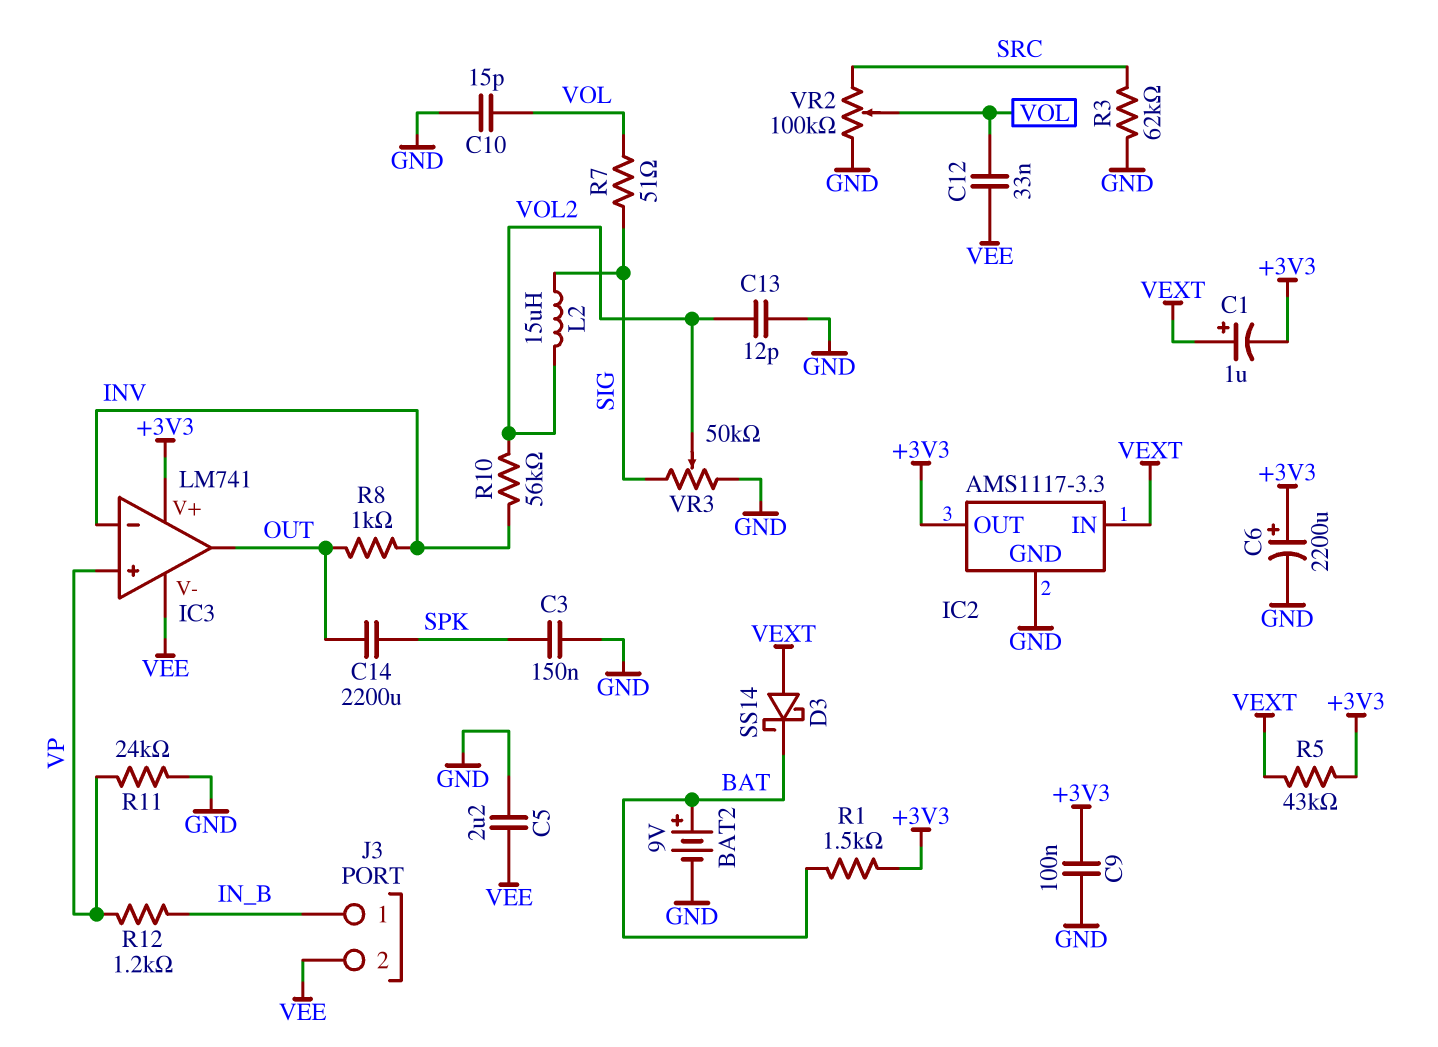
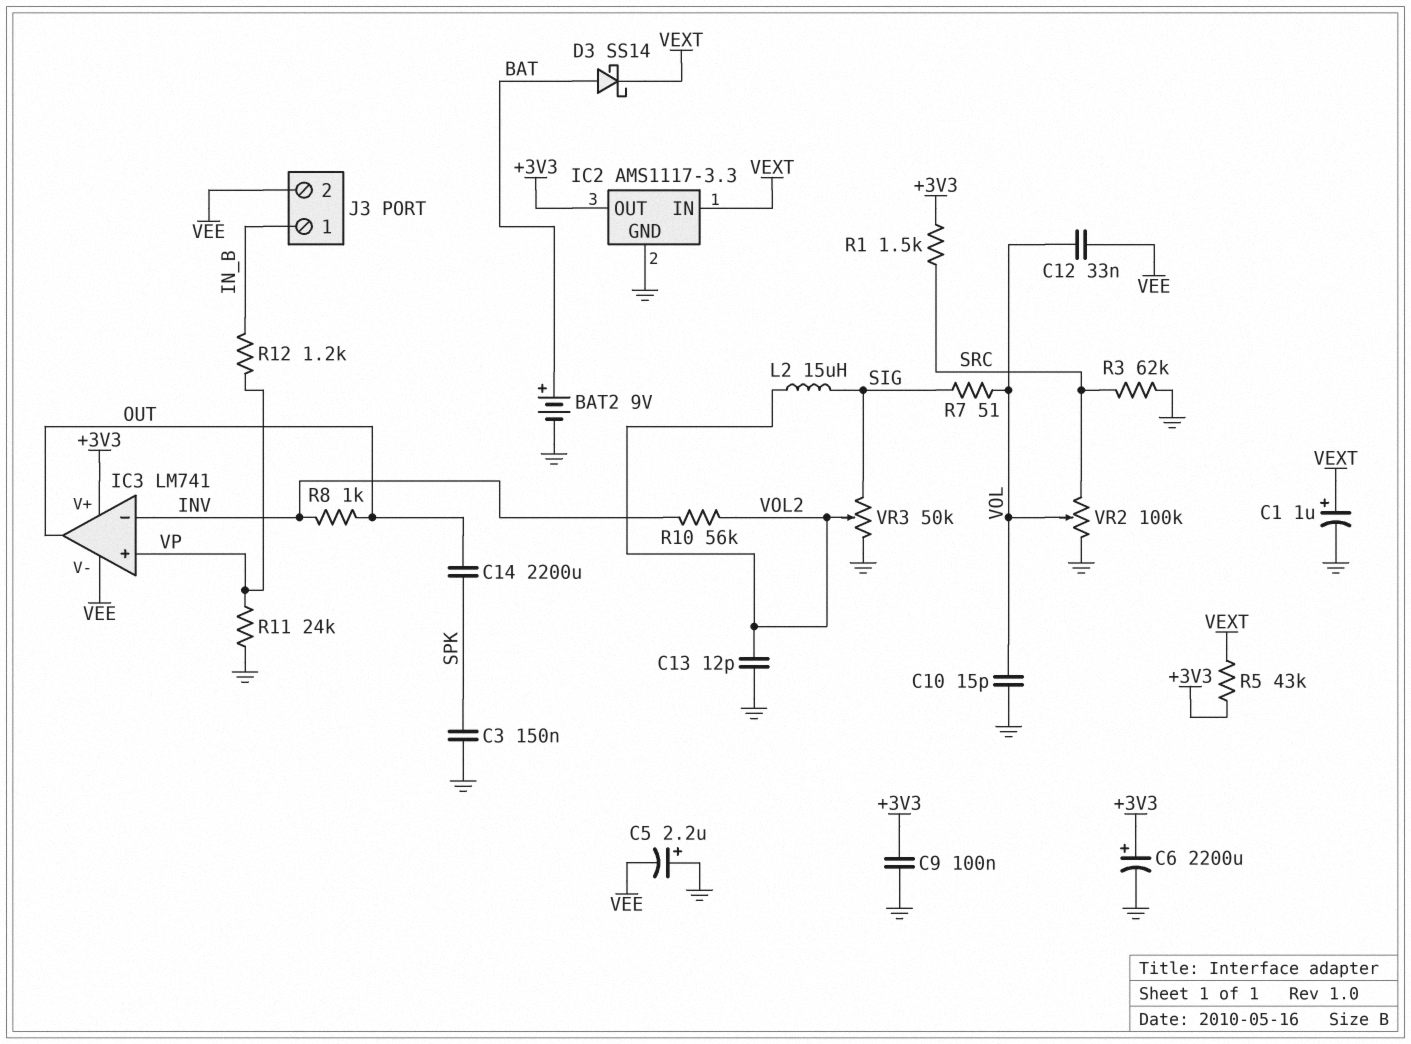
C1: 1uF (plus VEXT, minus +3V3) -> 1uF (plus VEXT, minus GND)
C5: 2.2uF (GND, VEE) -> 2.2uF (plus GND, minus VEE)
D3: schottky SS14 (A VEXT, K BAT) -> schottky SS14 (A BAT, K VEXT)
R1: 1.5k (+3V3, BAT) -> 1.5k (+3V3, SRC)

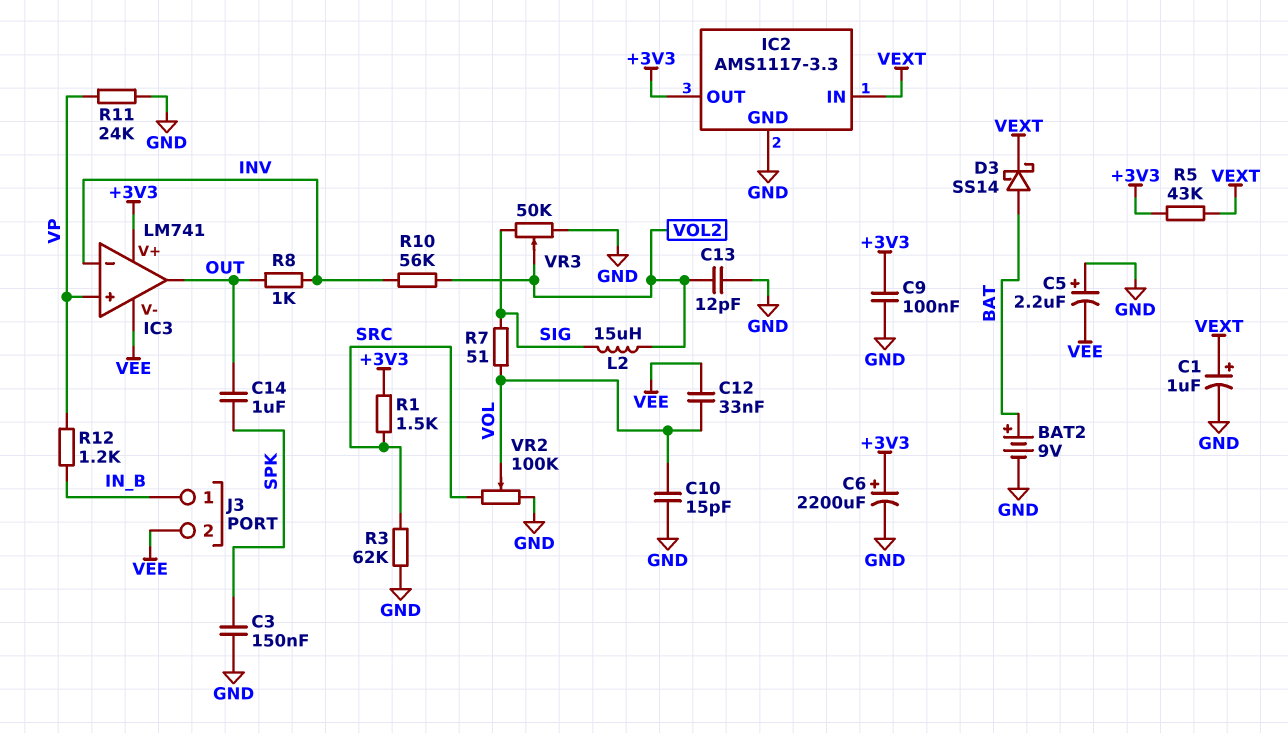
C14: 2200uF (OUT, SPK) -> 1uF (OUT, SPK)

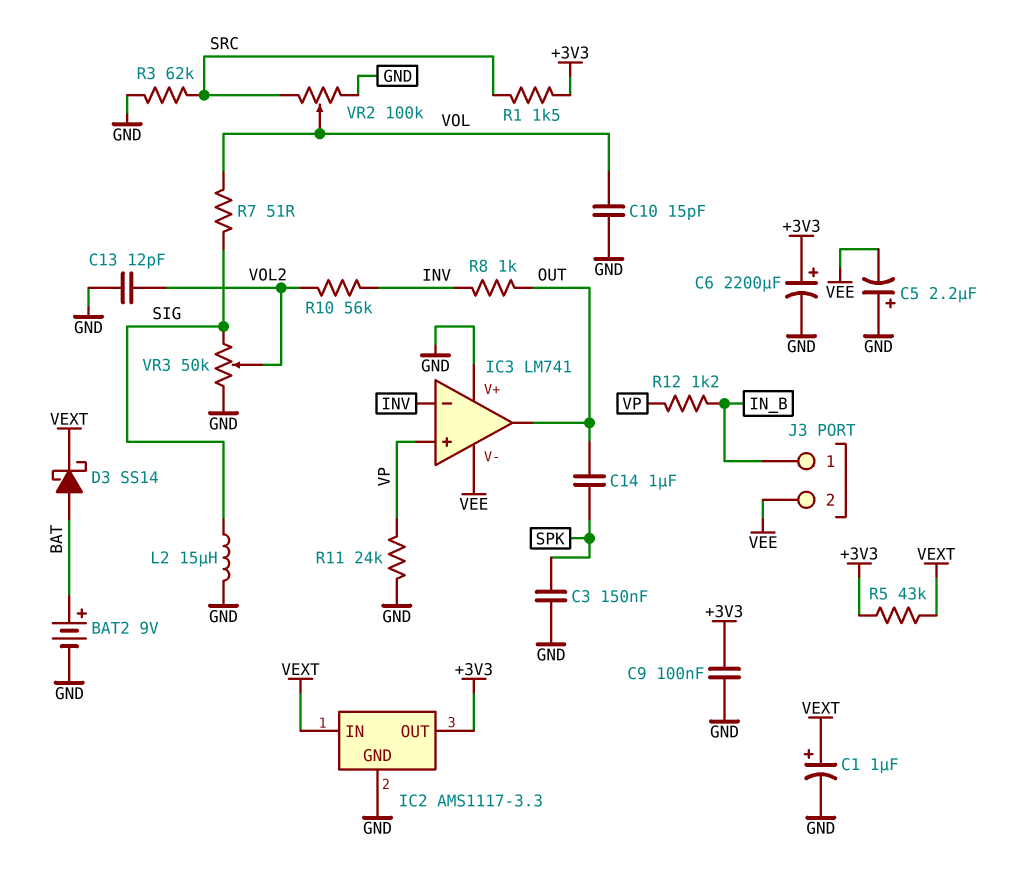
C12: 33nF (VEE, VOL) -> none
IC3 pin V+: +3V3 -> GND
L2: 15uH (SIG, VOL2) -> 15uH (GND, SIG)

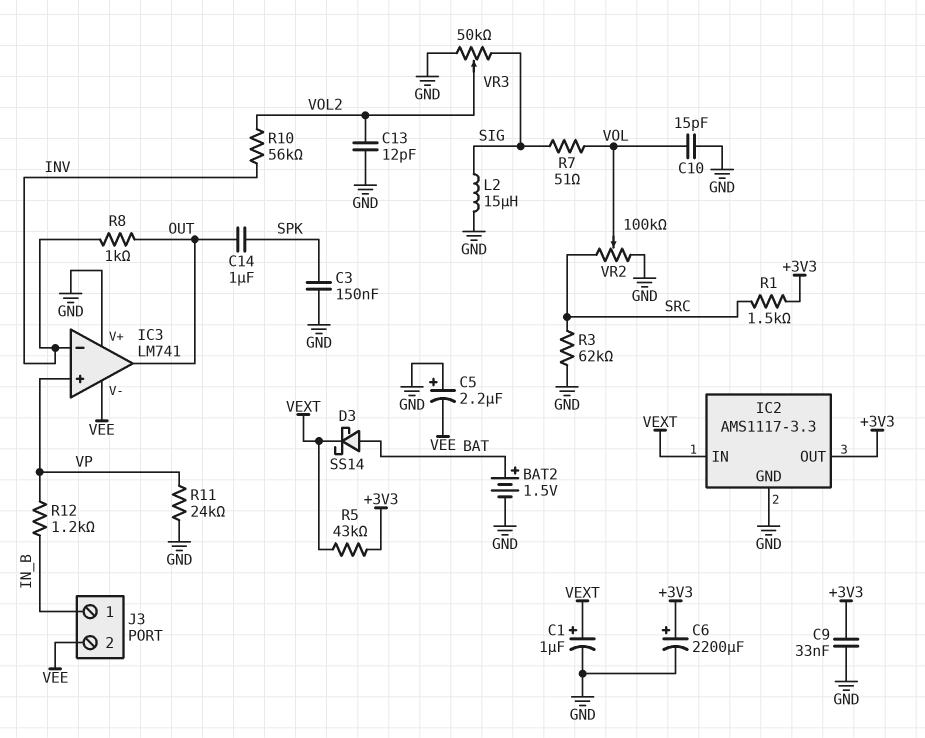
BAT2: 9V (plus BAT, minus GND) -> 1.5V (plus BAT, minus GND)
C9: 100nF (+3V3, GND) -> 33nF (+3V3, GND)

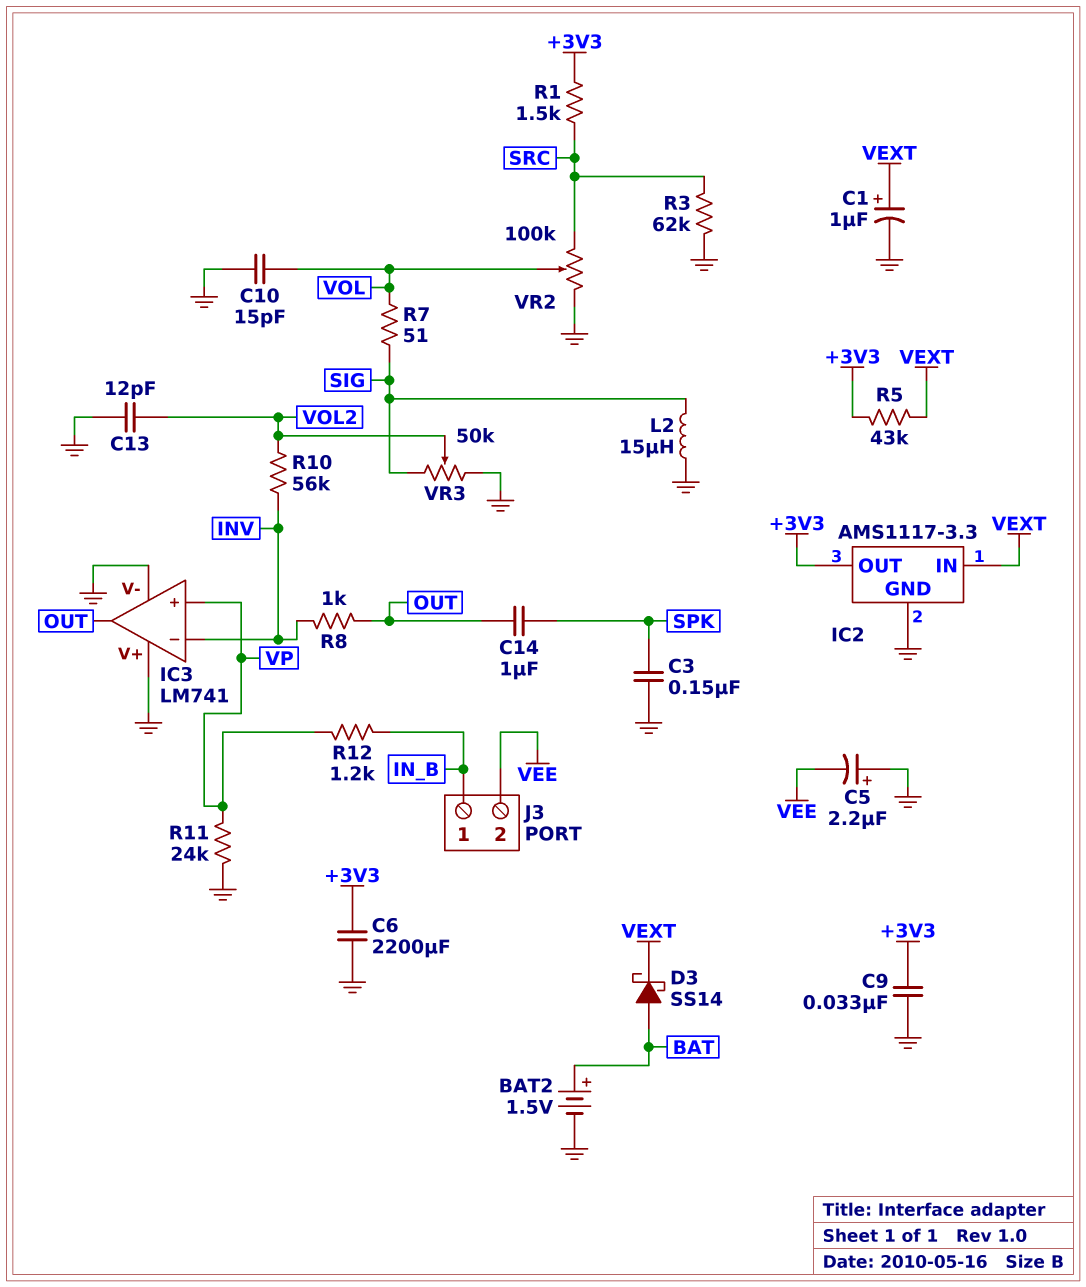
C6: 2200uF (plus +3V3, minus GND) -> 2200uF (+3V3, GND)
IC3 pin V-: VEE -> GND

